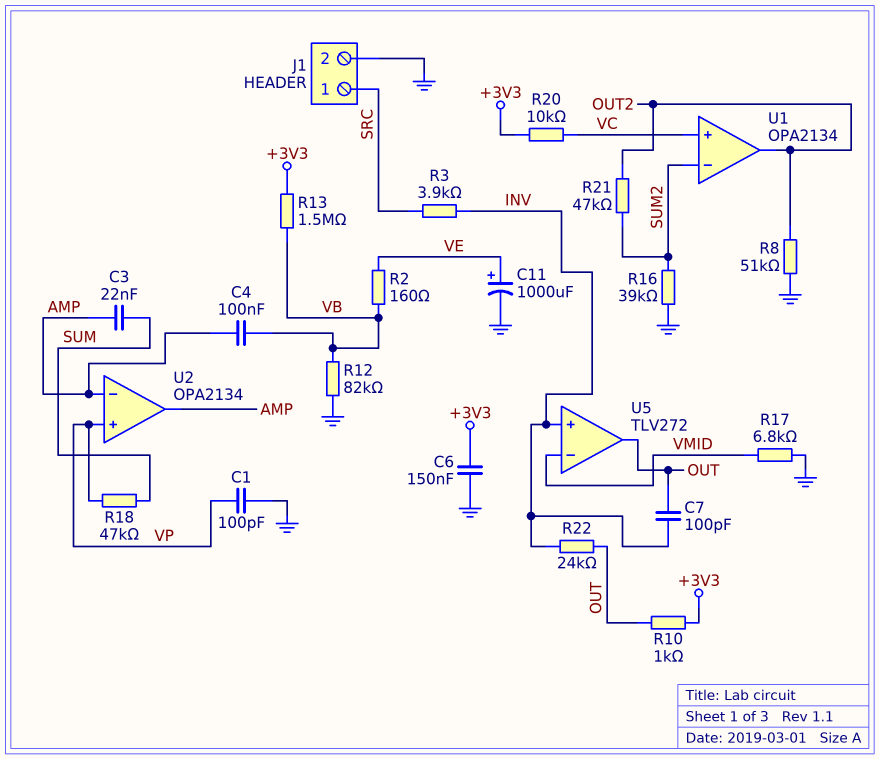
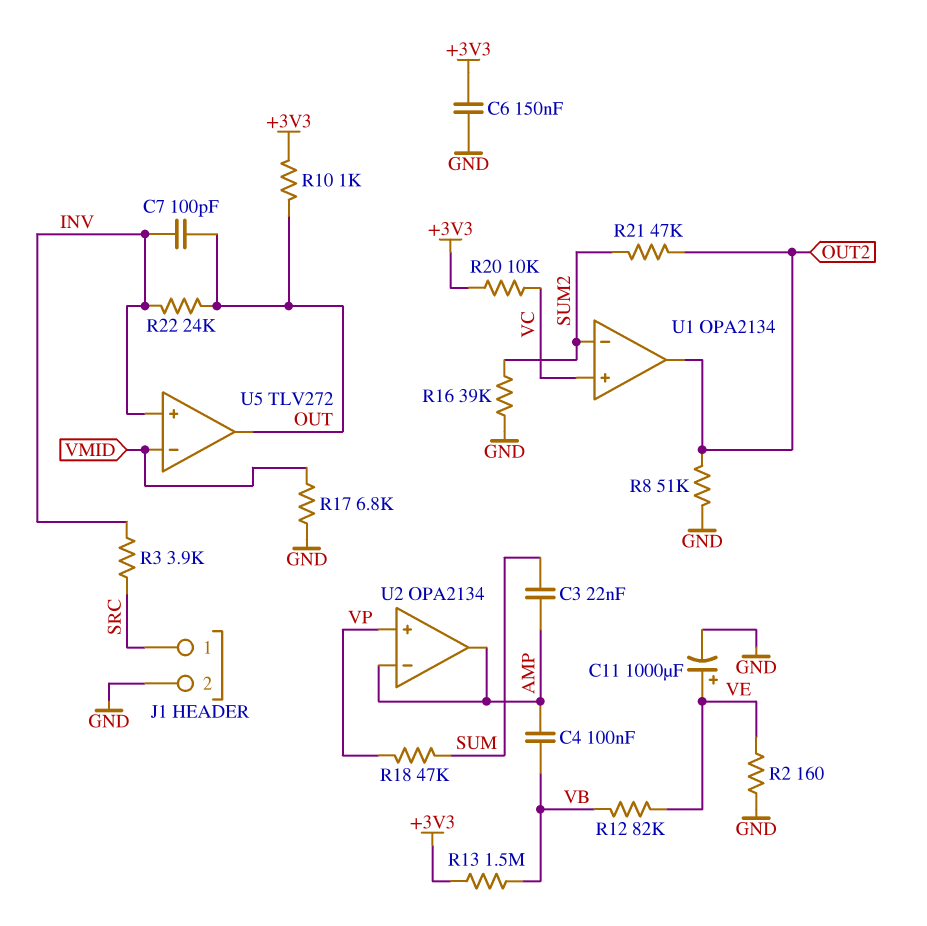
C1: 100pF (GND, VP) -> none
R2: 160 (VB, VE) -> 160 (GND, VE)
R12: 82k (GND, VB) -> 82k (VB, VE)

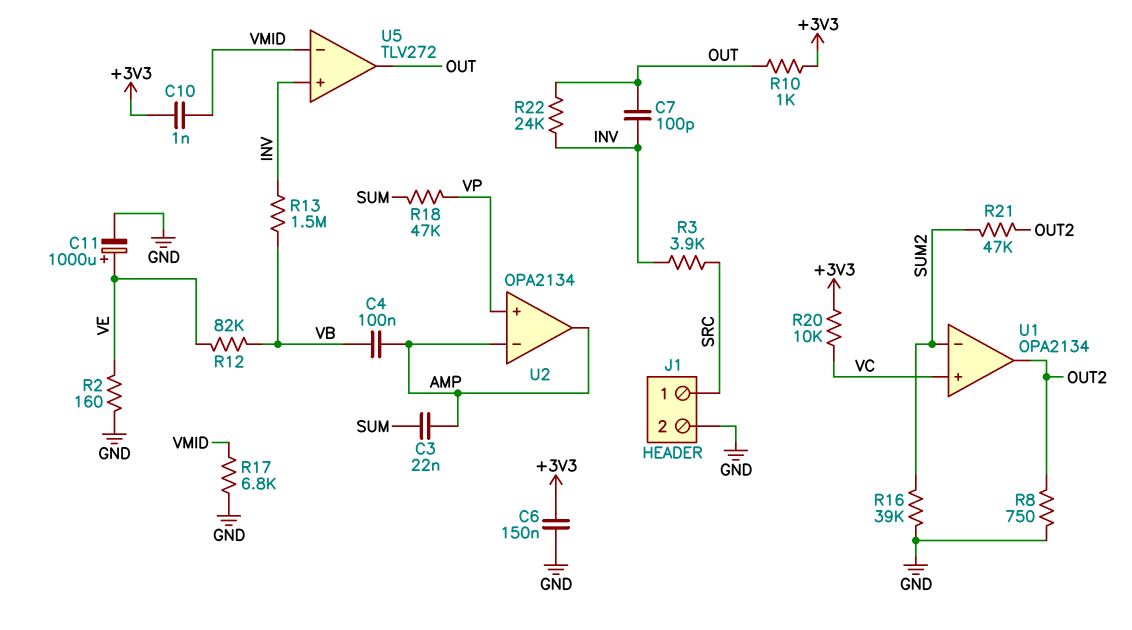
C10: none -> 1nF (+3V3, VMID)
R8: 51k (GND, OUT2) -> 750 (GND, OUT2)
R13: 1.5M (+3V3, VB) -> 1.5M (INV, VB)

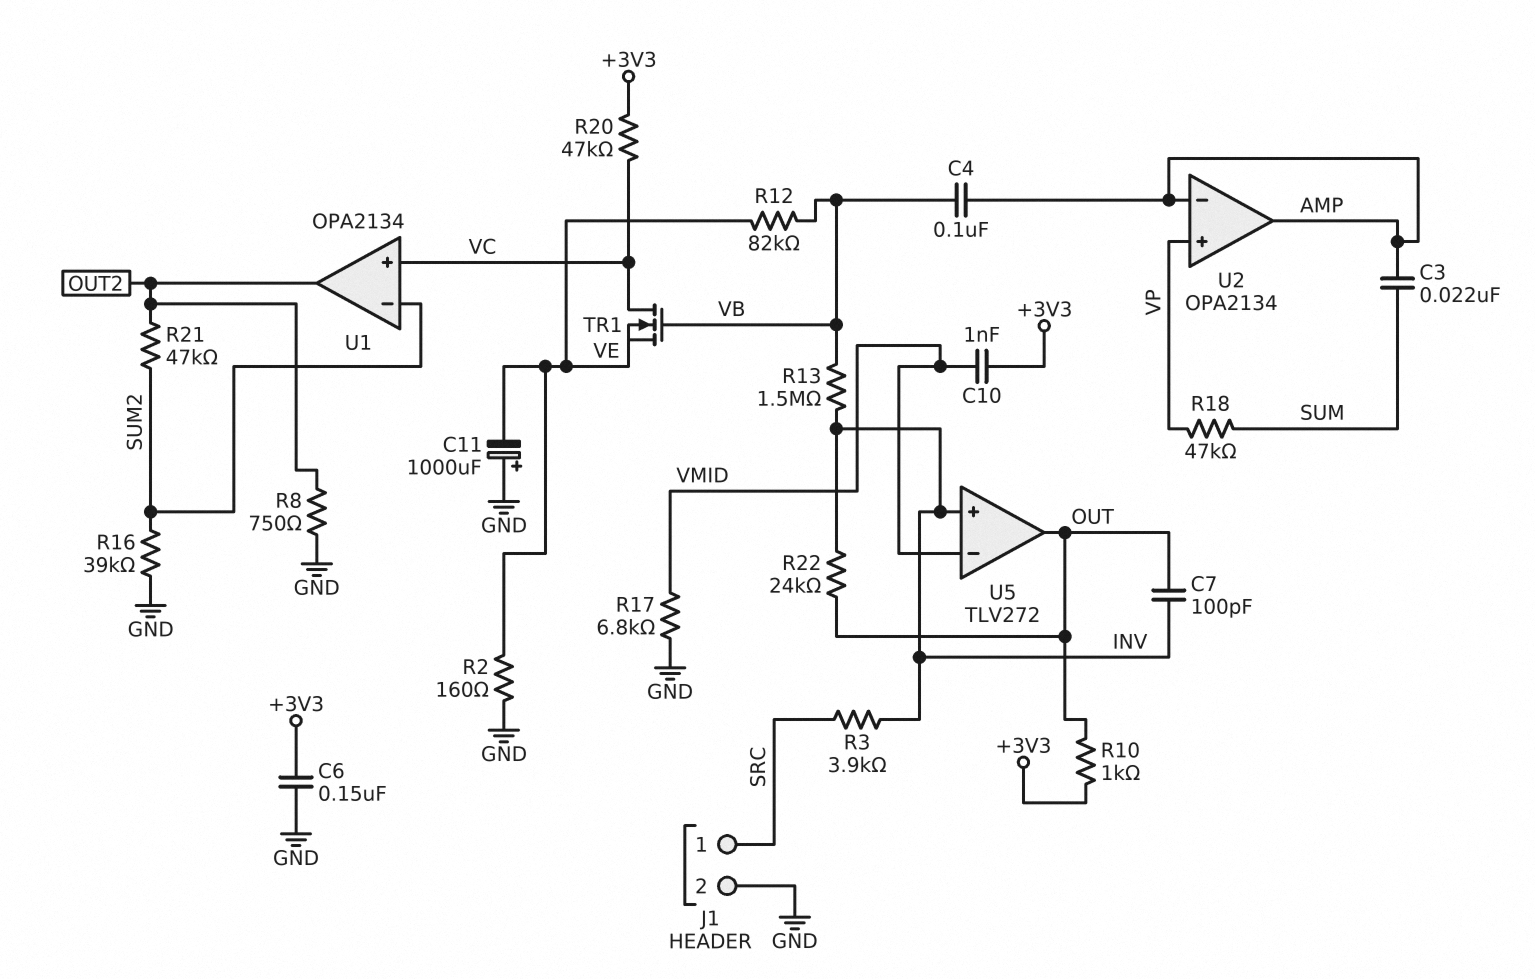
C11: 1000uF (plus VE, minus GND) -> 1000uF (plus GND, minus VE)
R20: 10k (+3V3, VC) -> 47k (+3V3, VC)
TR1: none -> NMOS (G VB, D VC, S VE)

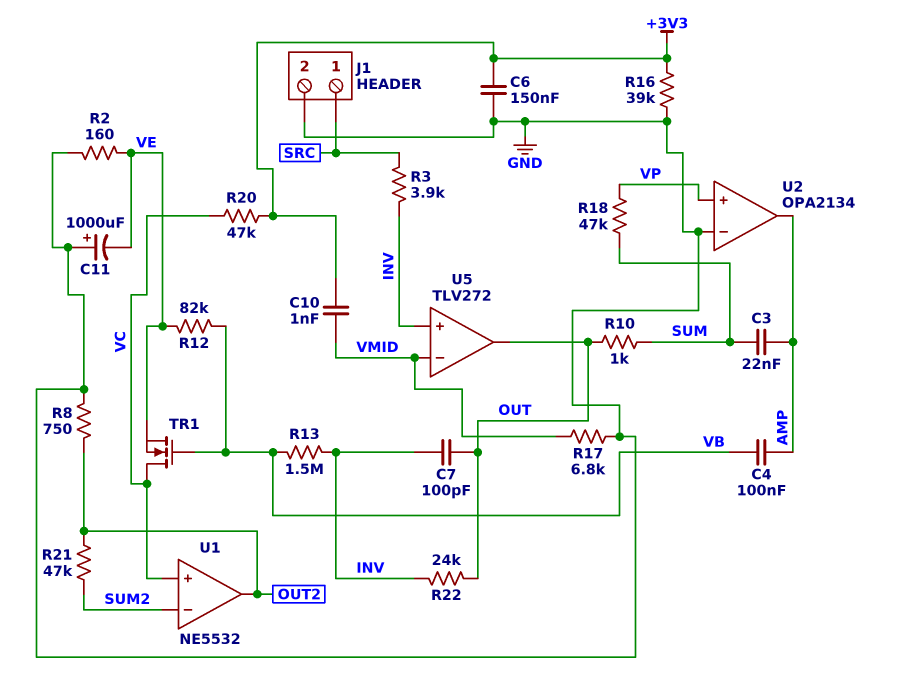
R10: 1k (+3V3, OUT) -> 1k (OUT, SUM)
R16: 39k (GND, SUM2) -> 39k (+3V3, GND)
U1: OPA2134 -> NE5532
U2 pin in-: AMP -> GND

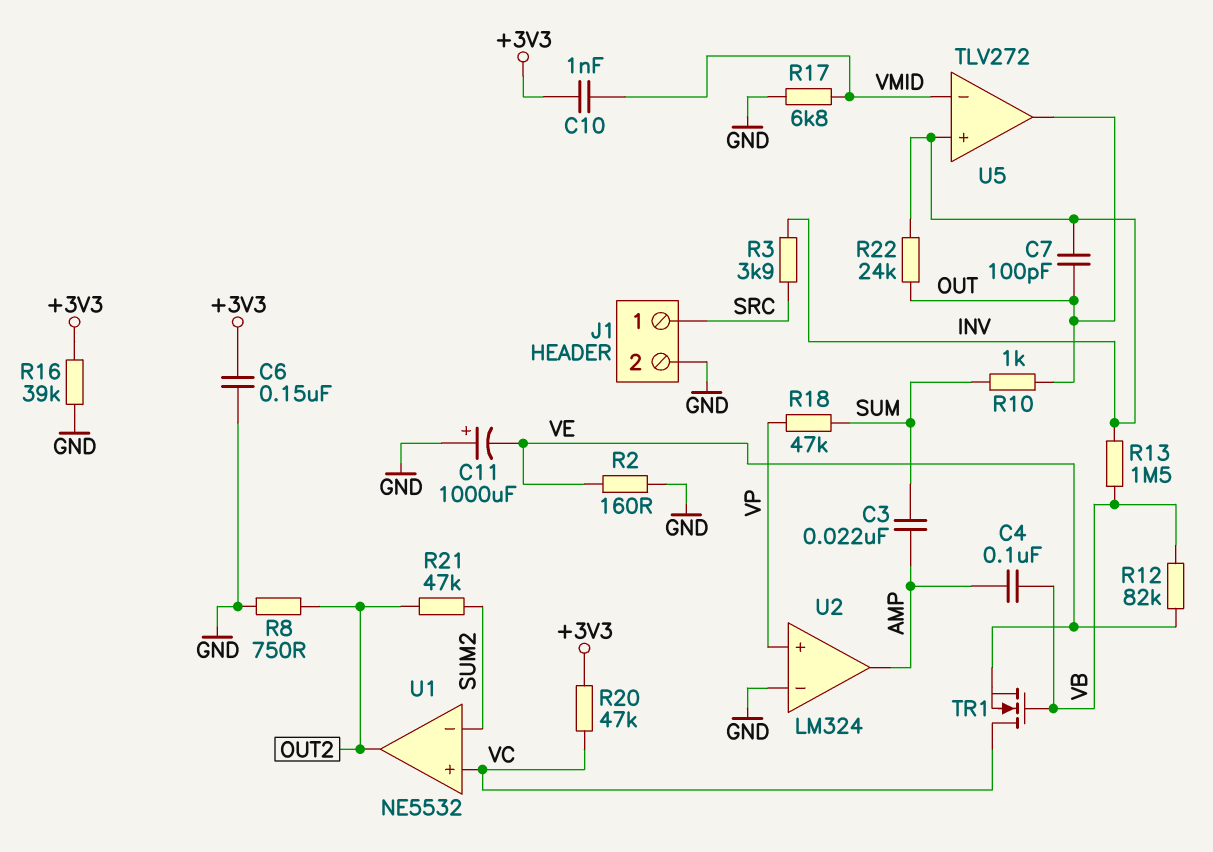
U2: OPA2134 -> LM324

